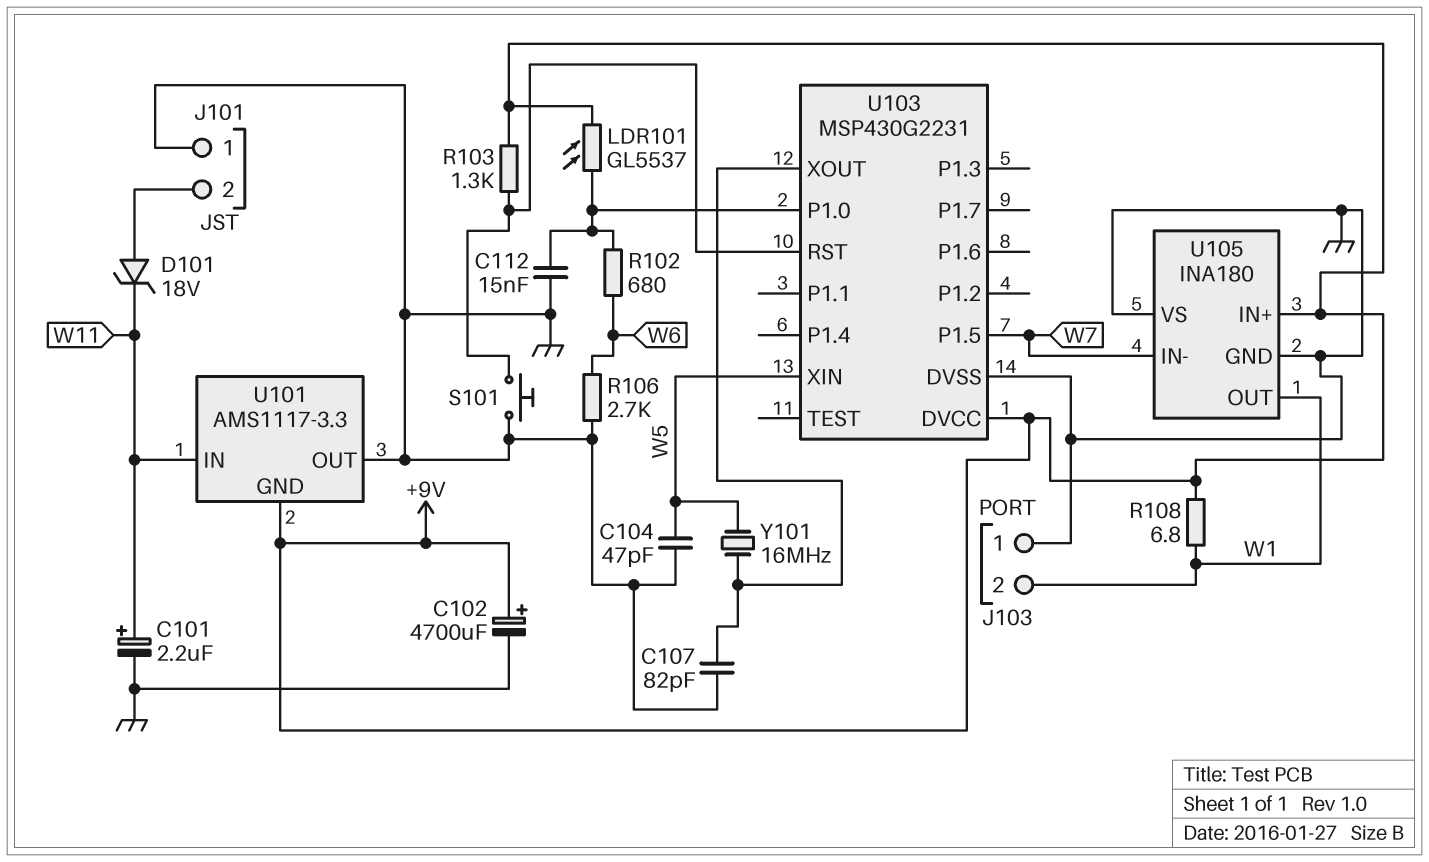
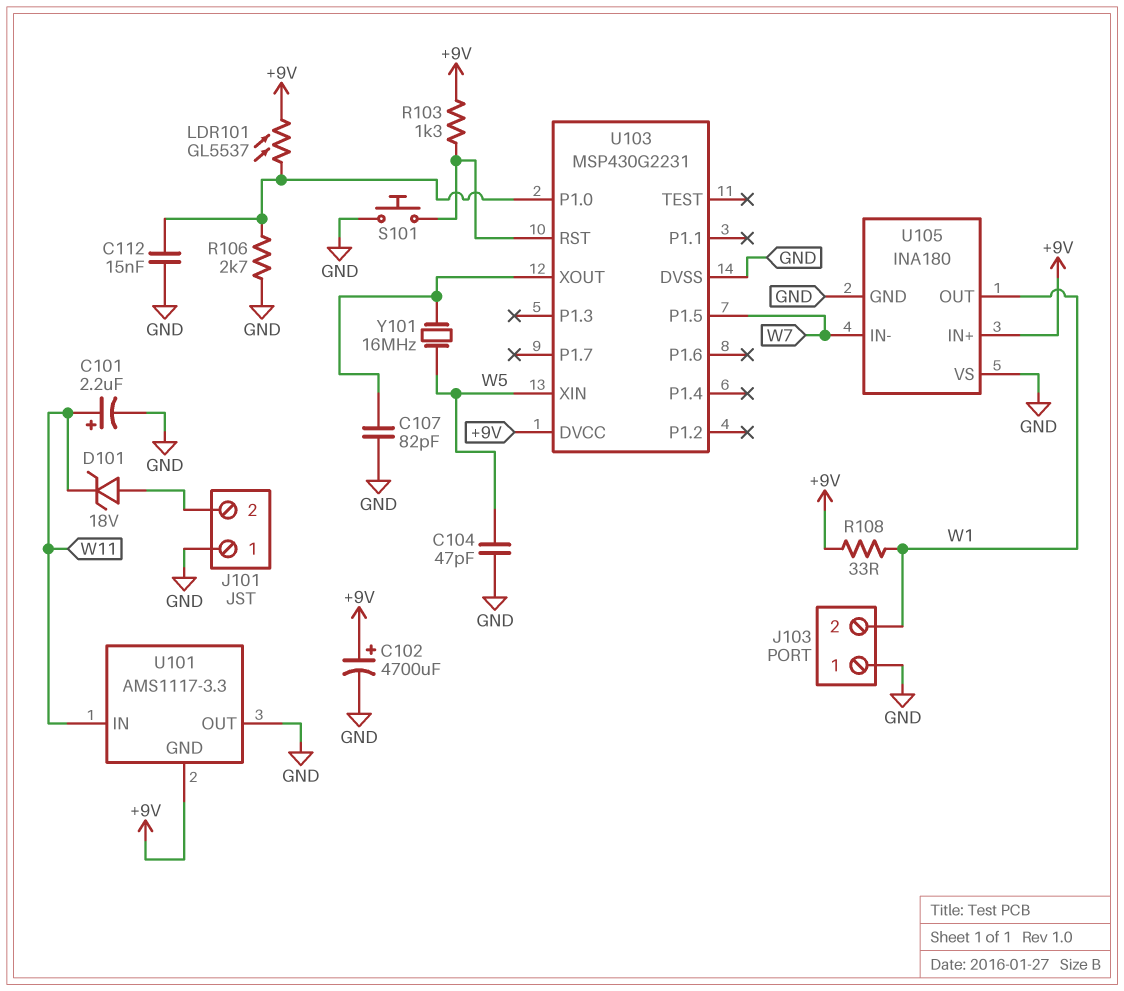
R102: 680 (U103/P1.0, W6) -> none
R106: 2.7k (GND, W6) -> 2.7k (GND, U103/P1.0)
R108: 6.8 (+9V, W1) -> 33 (+9V, W1)

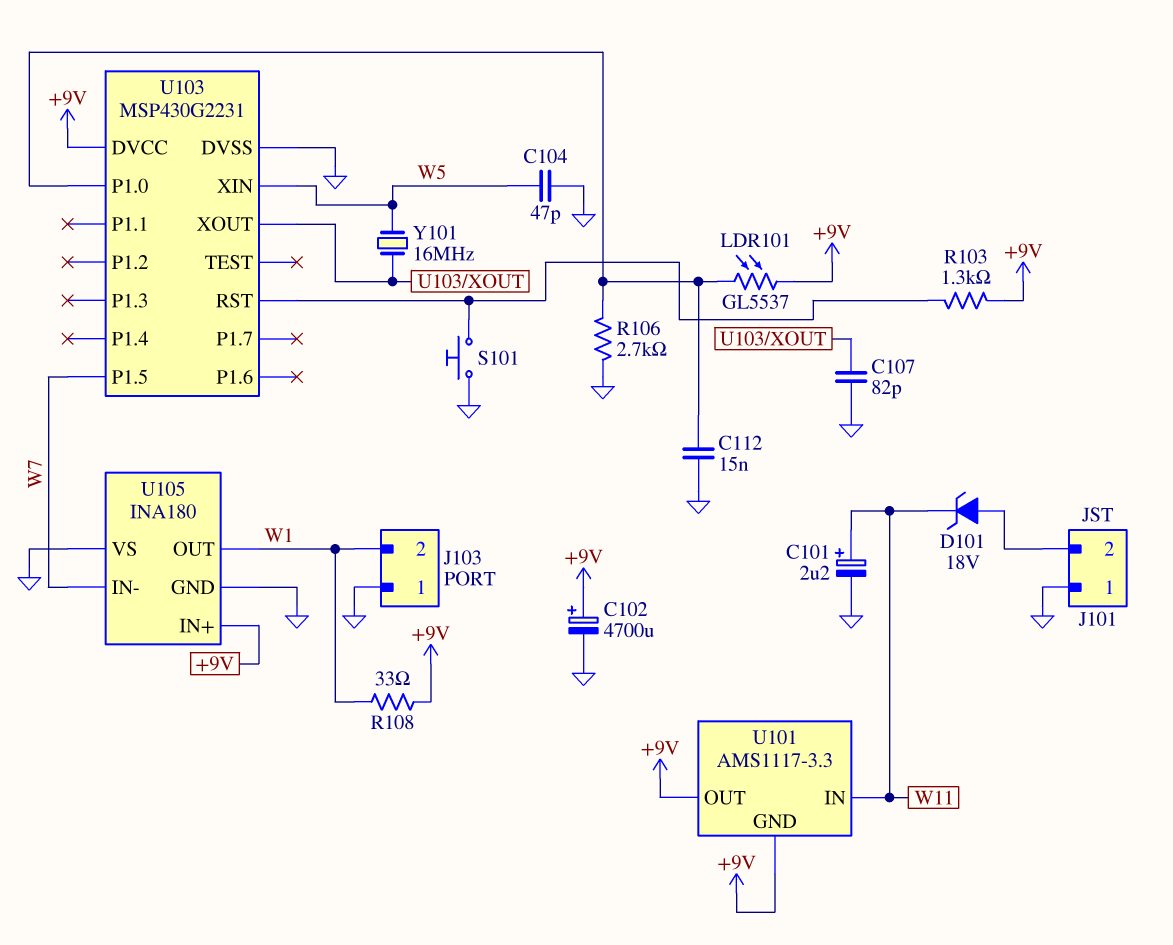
U101 pin OUT: GND -> +9V

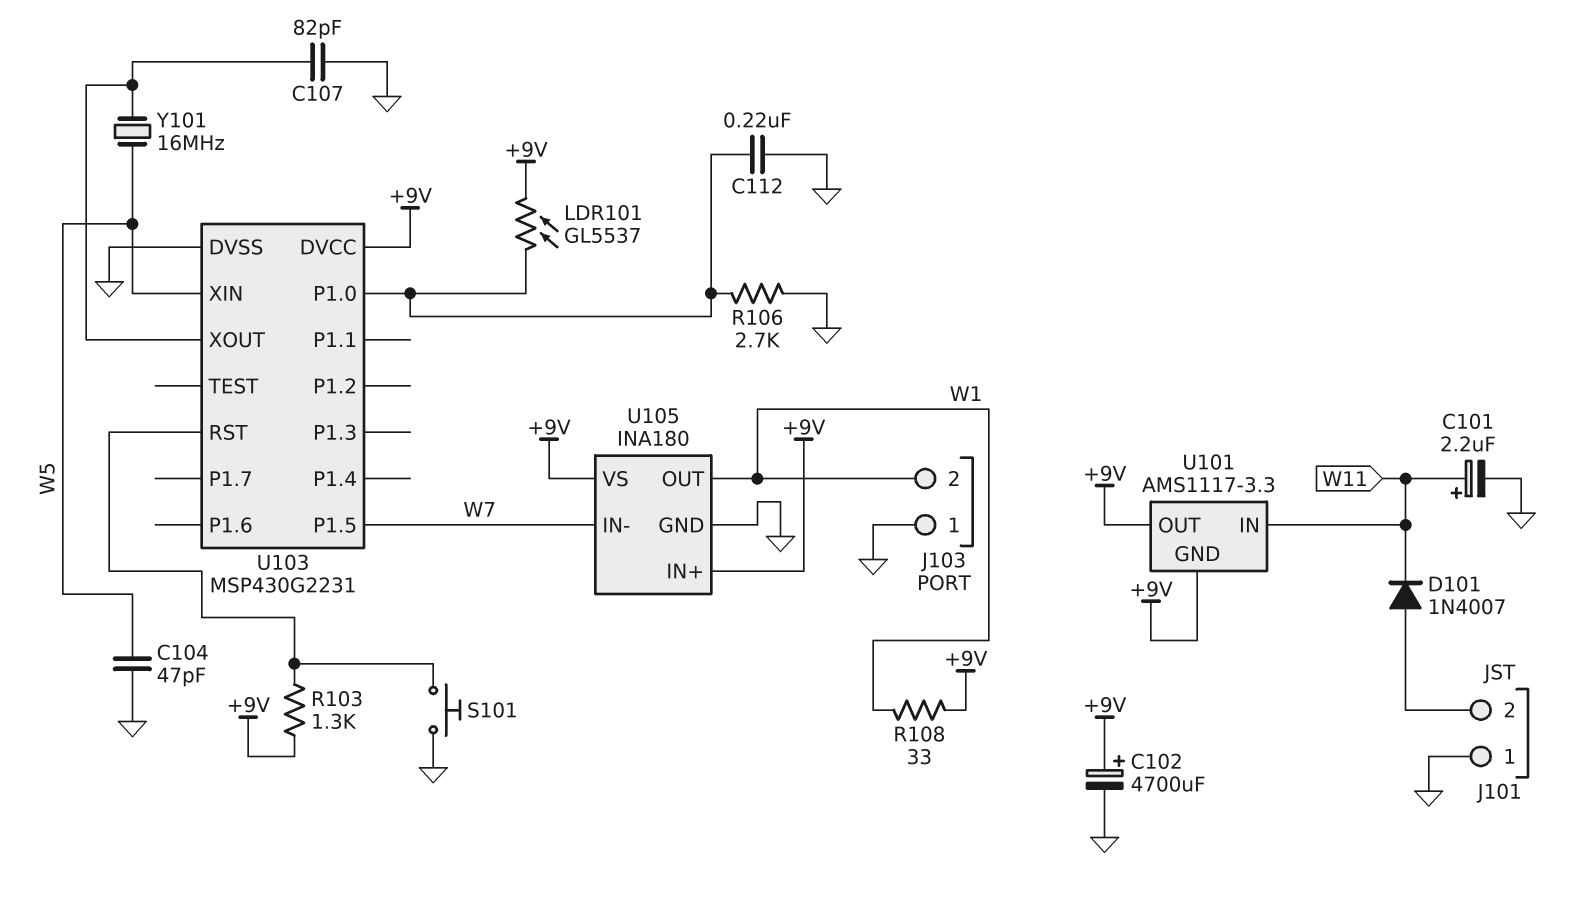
C112: 15nF (GND, U103/P1.0) -> 220nF (GND, U103/P1.0)
D101: zener 18V (A J101/2, K W11) -> diode 1N4007 (A J101/2, K W11)
U105 pin VS: GND -> +9V

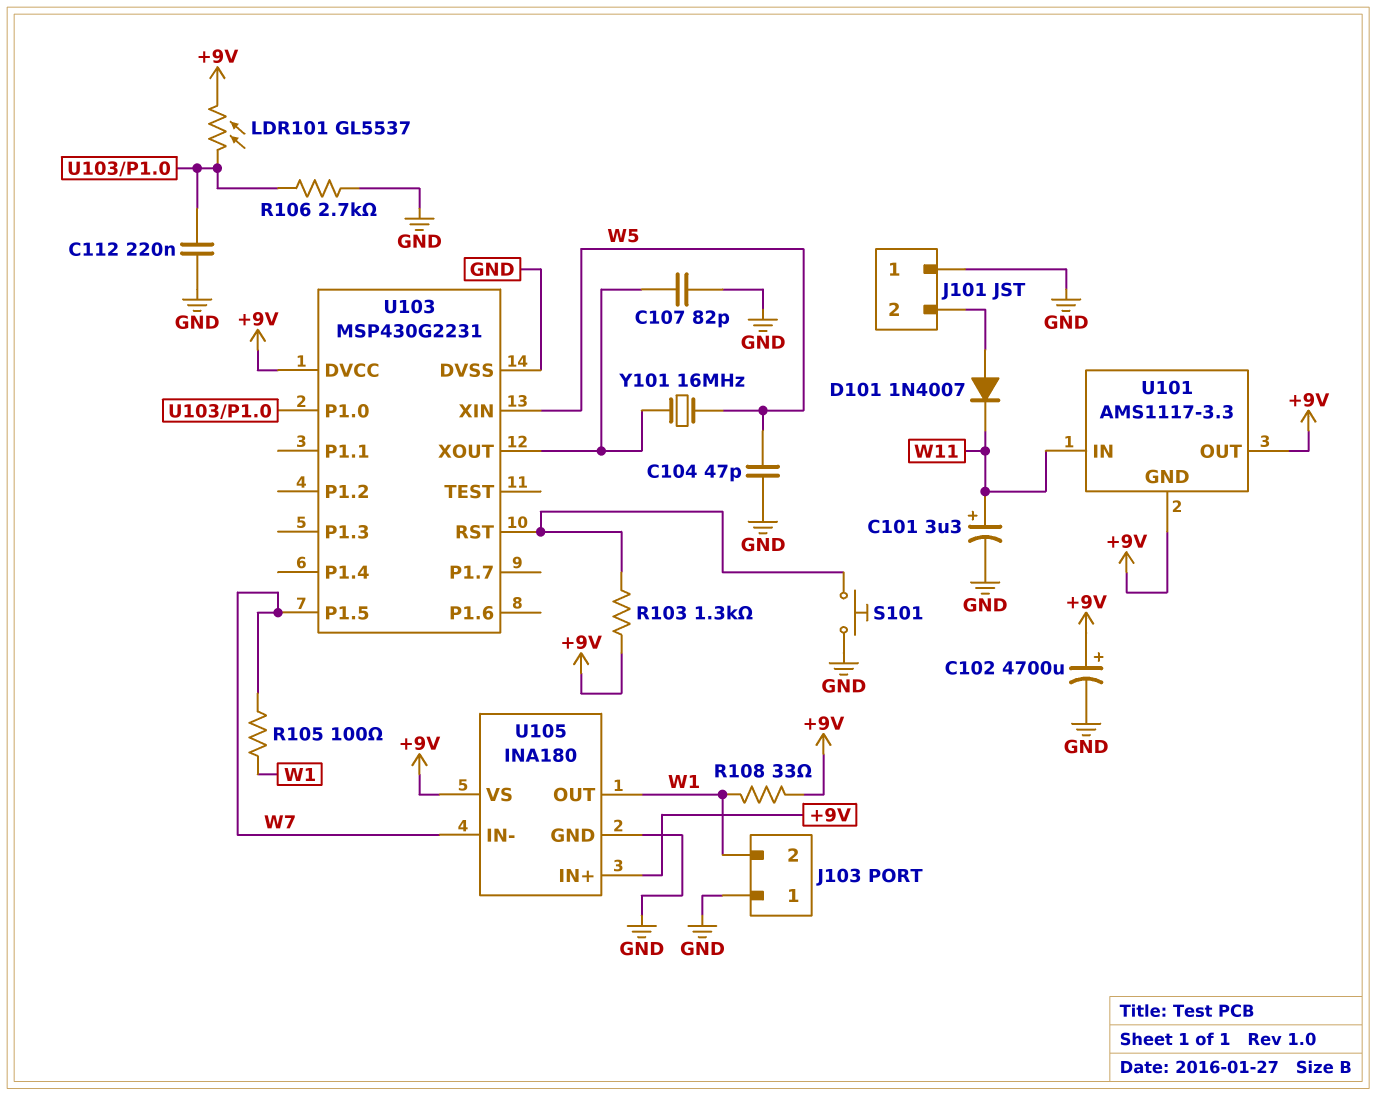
C101: 2.2uF (plus W11, minus GND) -> 3.3uF (plus W11, minus GND)
R105: none -> 100 (W1, W7)

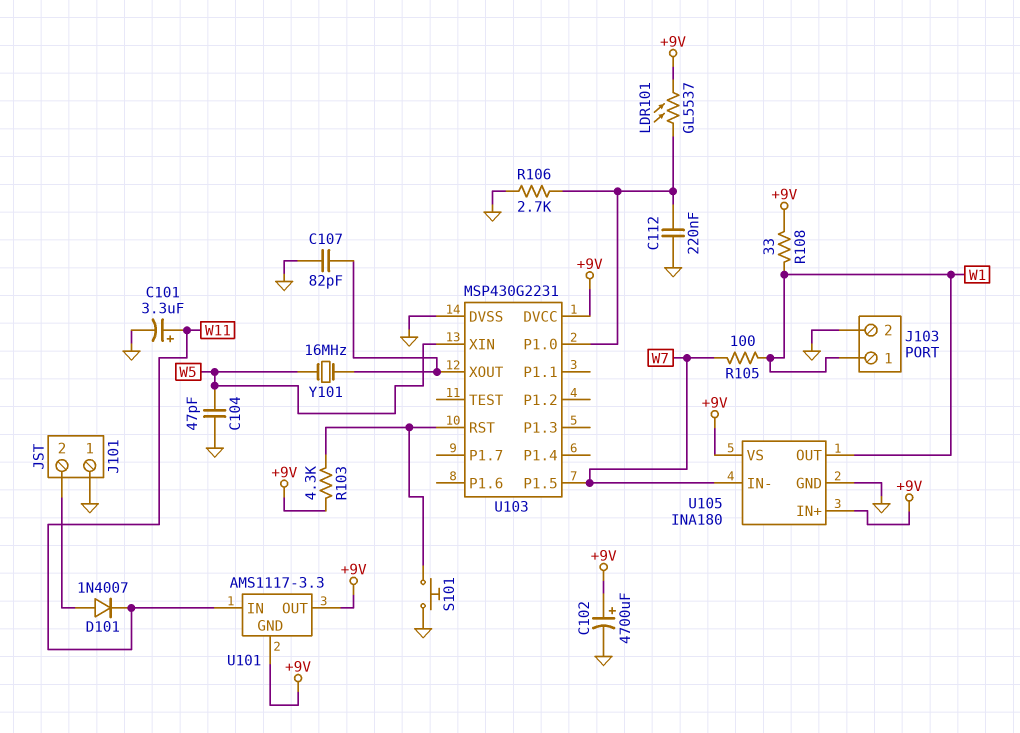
J103 pin 1: GND -> W1
J103 pin 2: W1 -> GND
R103: 1.3k (+9V, U103/RST) -> 4.3k (+9V, U103/RST)

